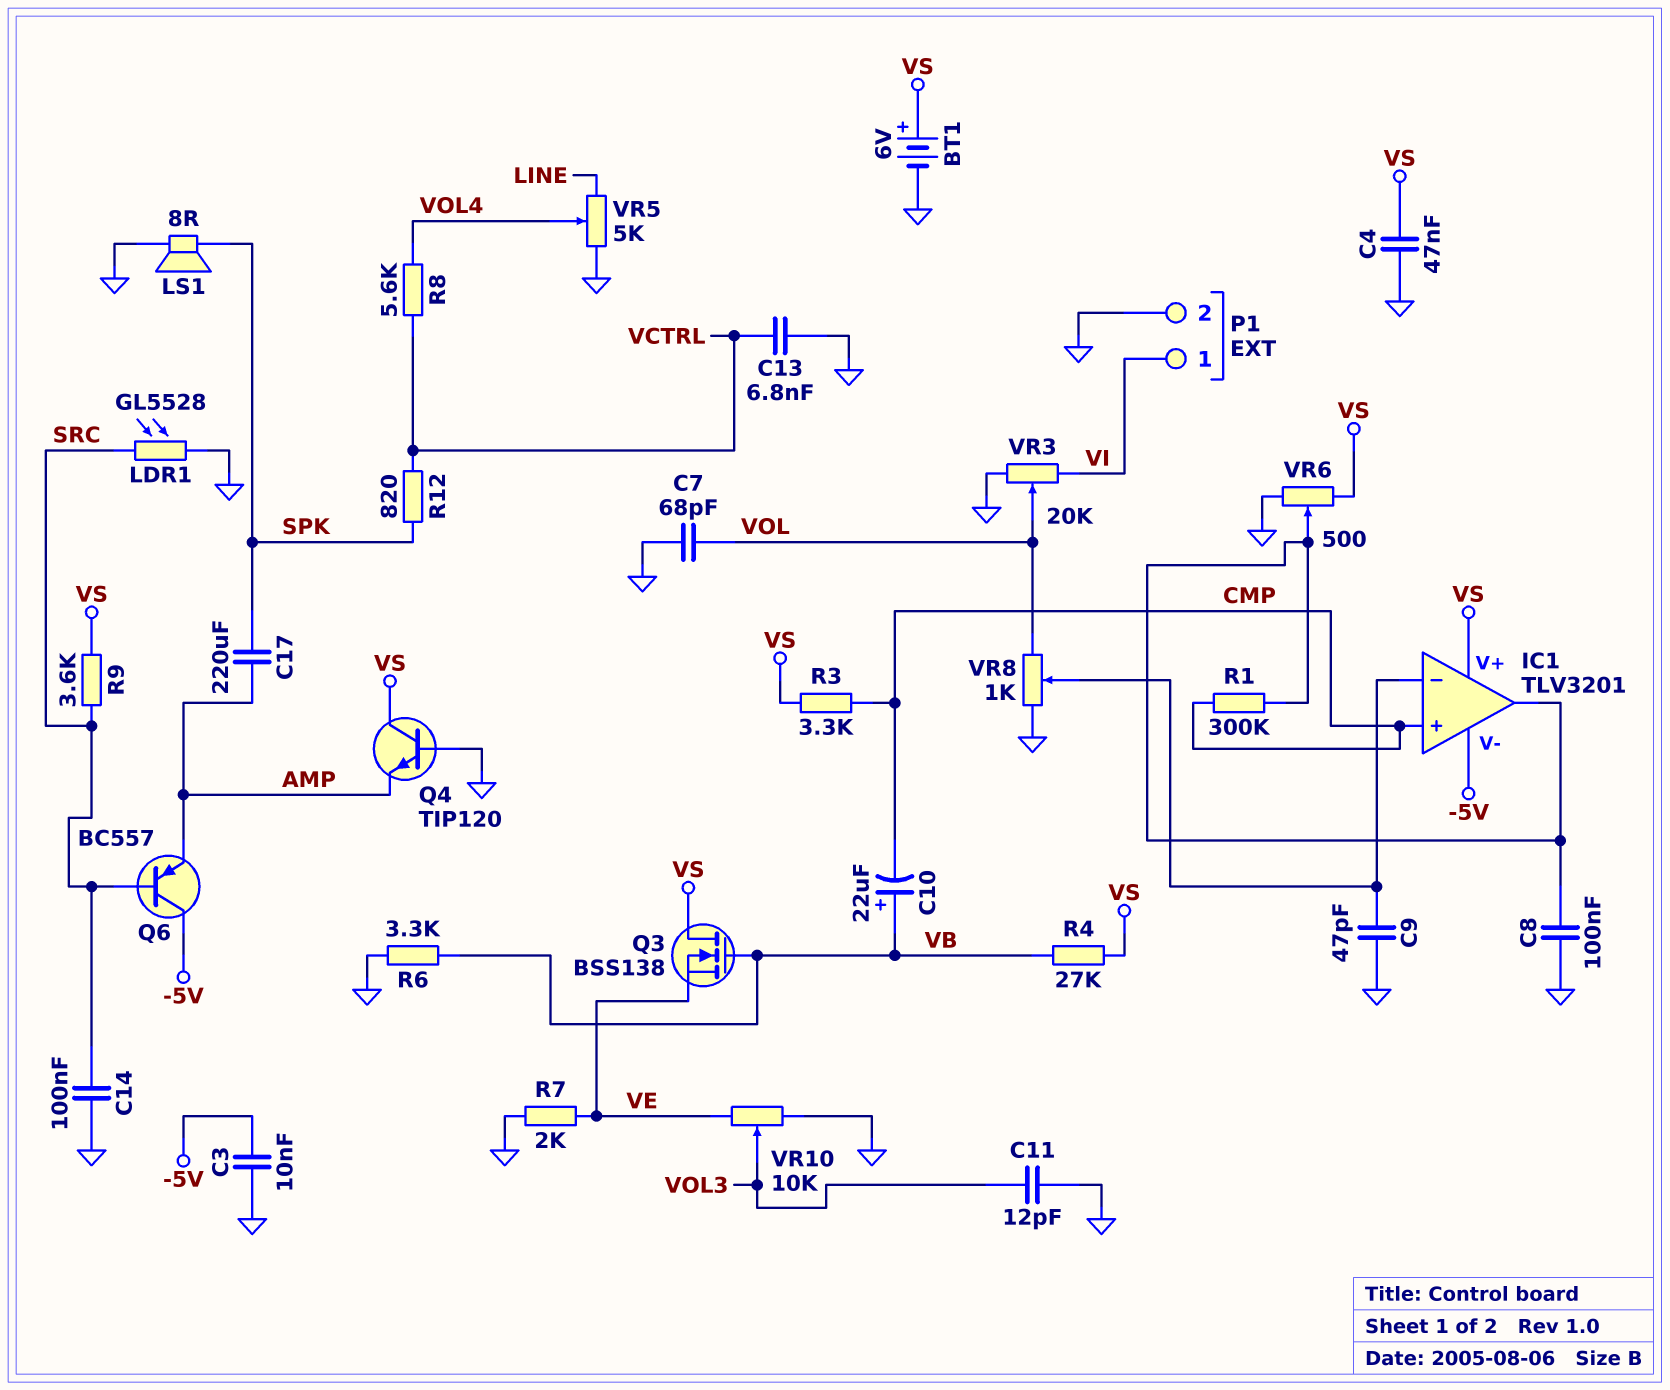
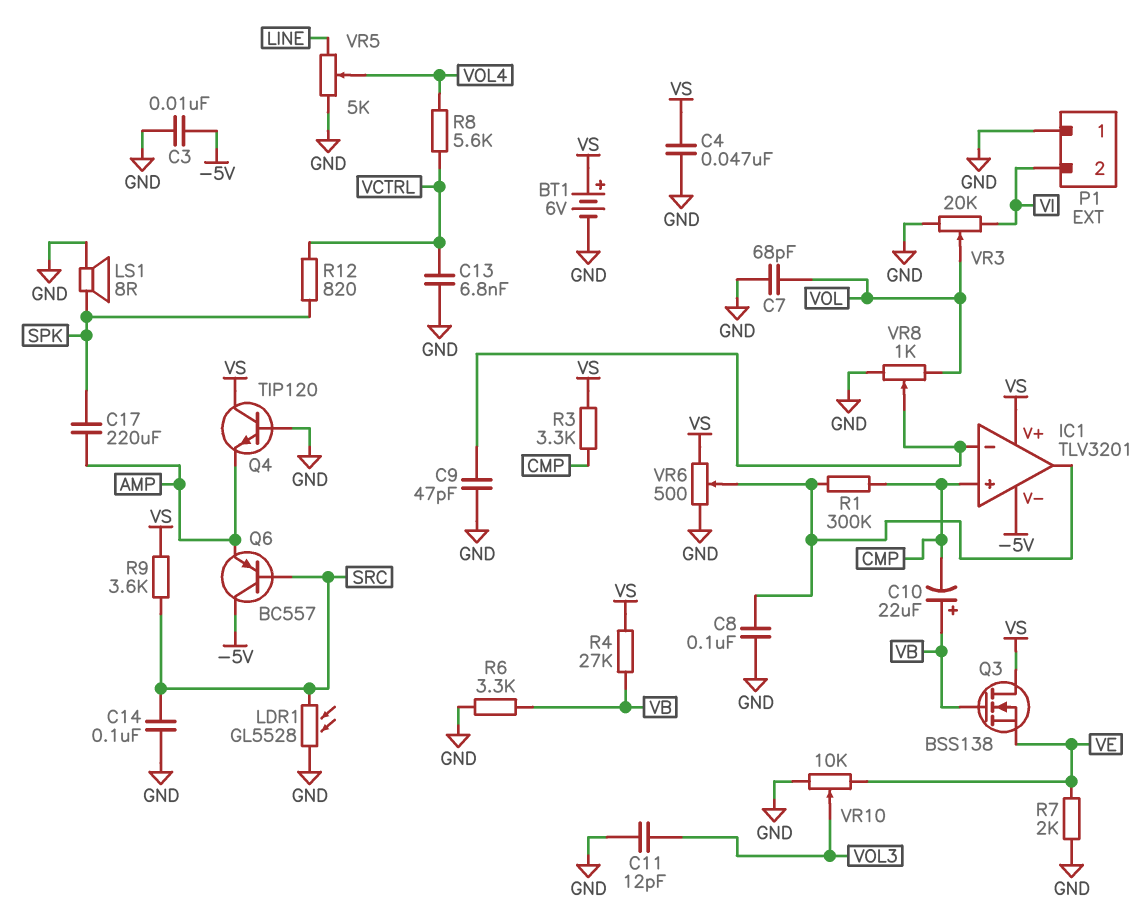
P1 pin 1: VI -> GND
P1 pin 2: GND -> VI

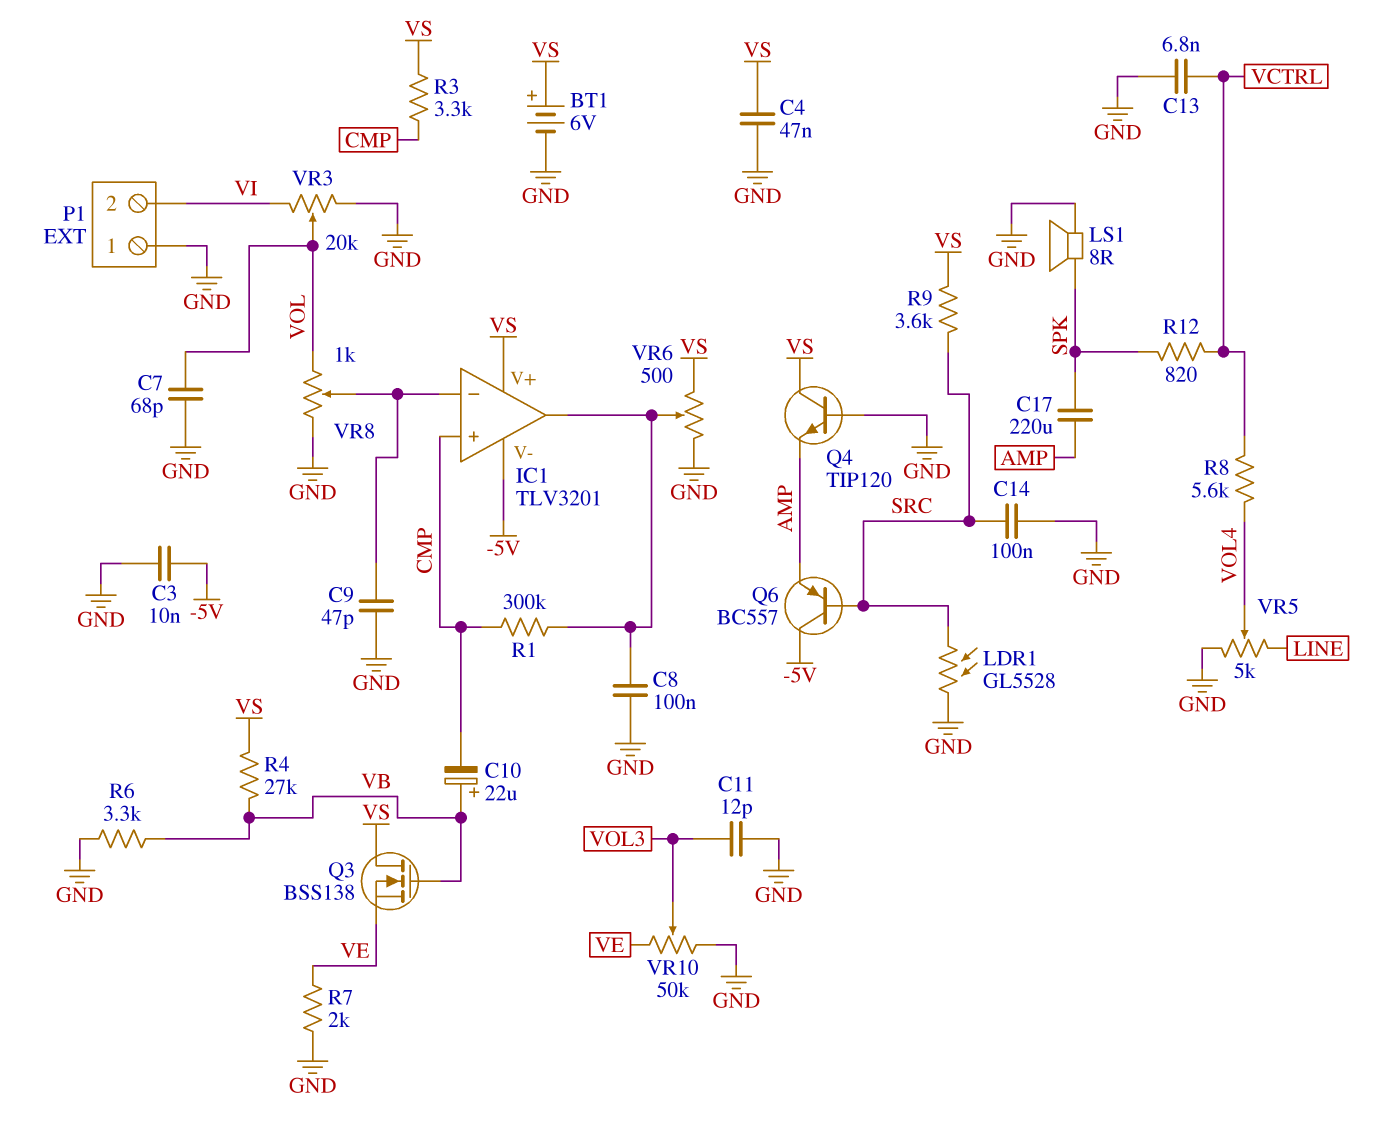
VR10: 10k (GND, VE, wiper VOL3) -> 50k (GND, VE, wiper VOL3)

